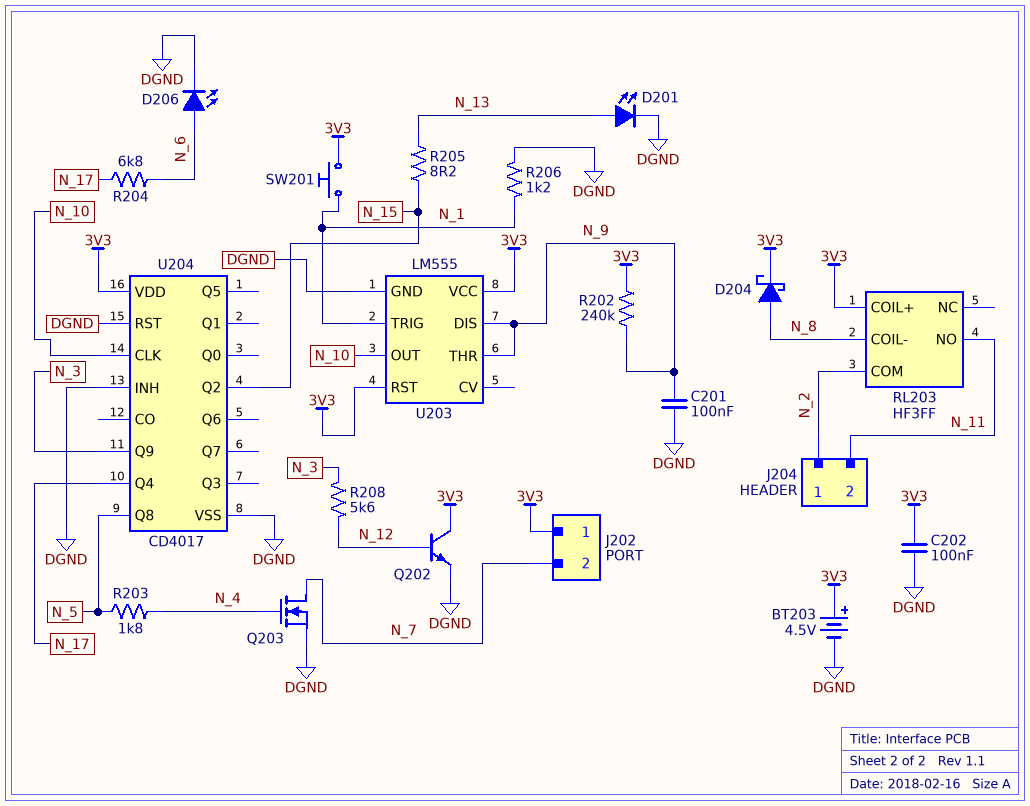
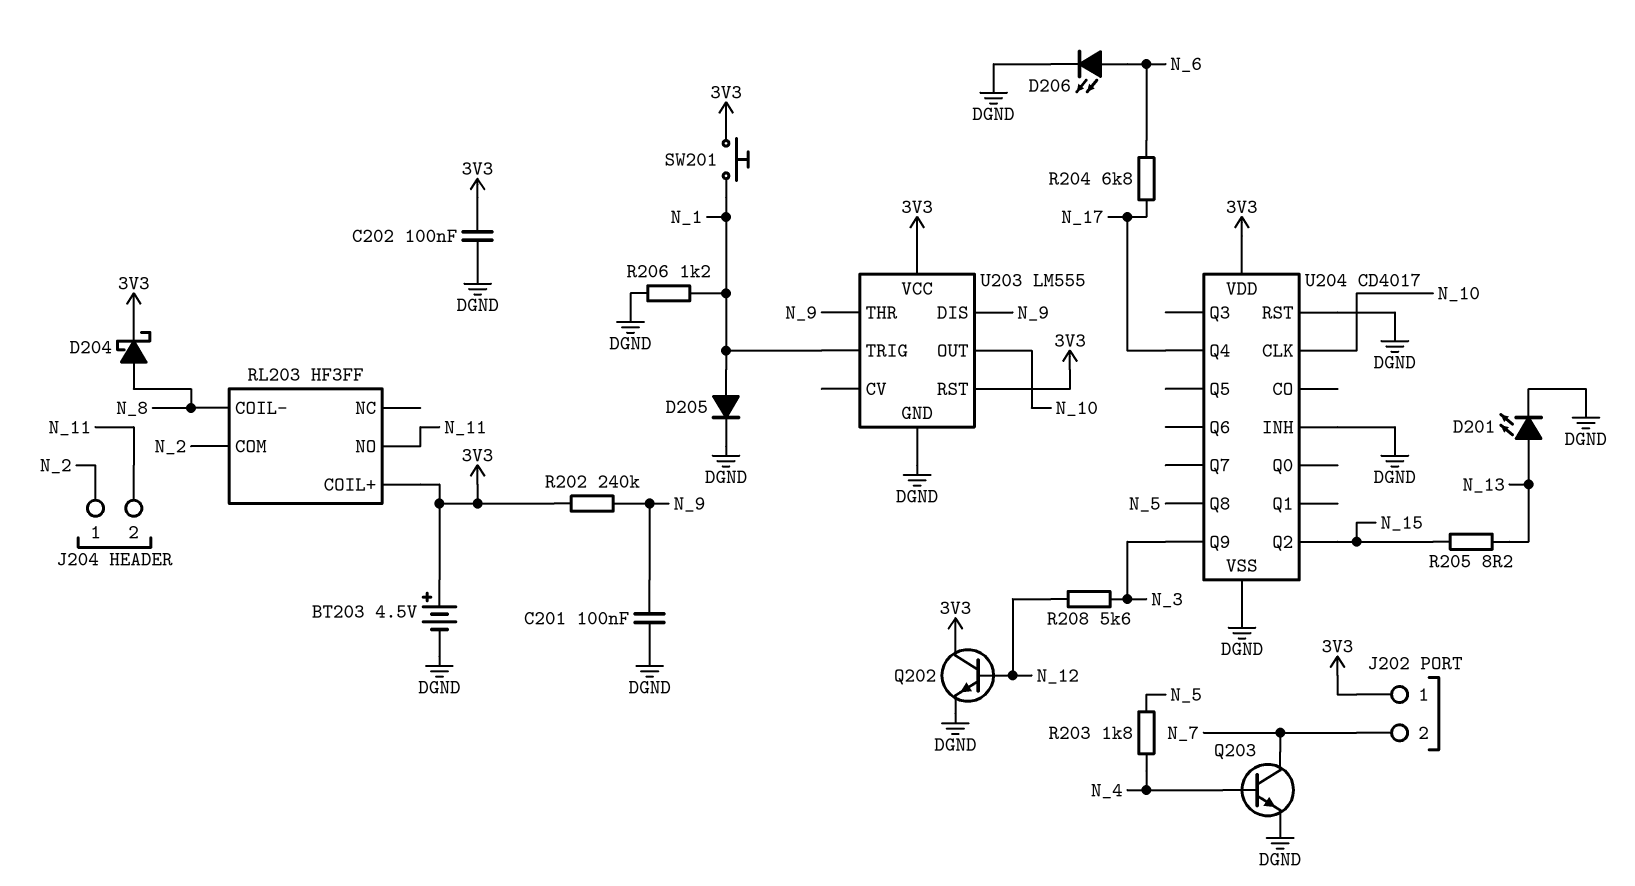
D205: none -> diode (A N_1, K DGND)
Q203: NMOS (G N_4, D N_7, S DGND) -> NPN (B N_4, C N_7, E DGND)

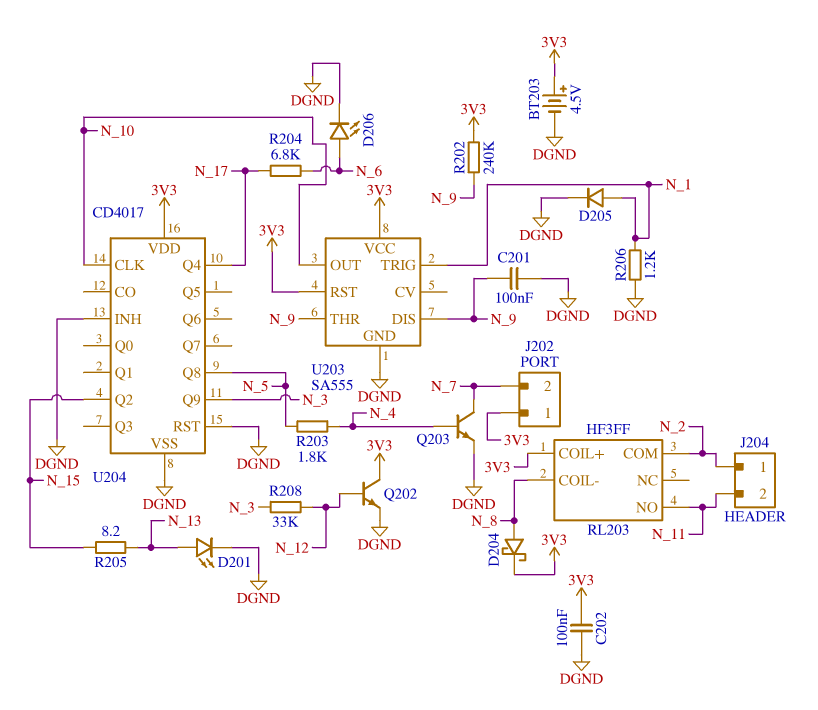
R208: 5.6k (N_3, N_12) -> 33k (N_3, N_12)
SW201: button (3V3, N_1) -> none
U203: LM555 -> SA555

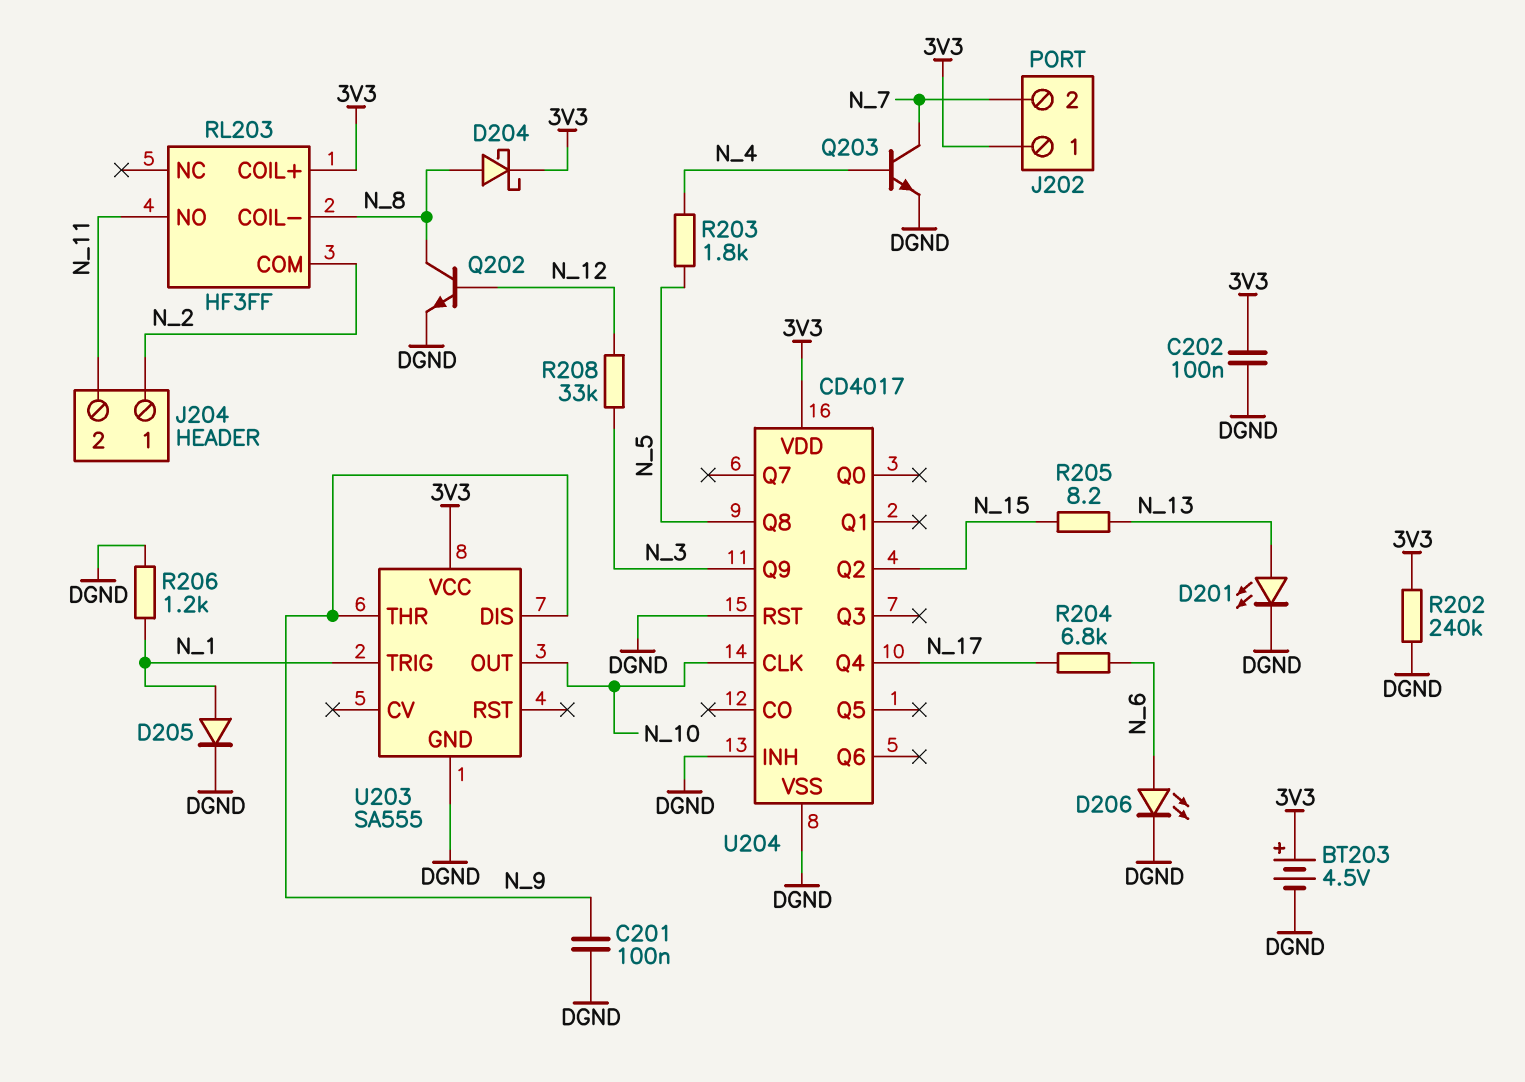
Q202: NPN (B N_12, C 3V3, E DGND) -> NPN (B N_12, C N_8, E DGND)
R202: 240k (3V3, N_9) -> 240k (3V3, DGND)
U203 pin RST: 3V3 -> none

